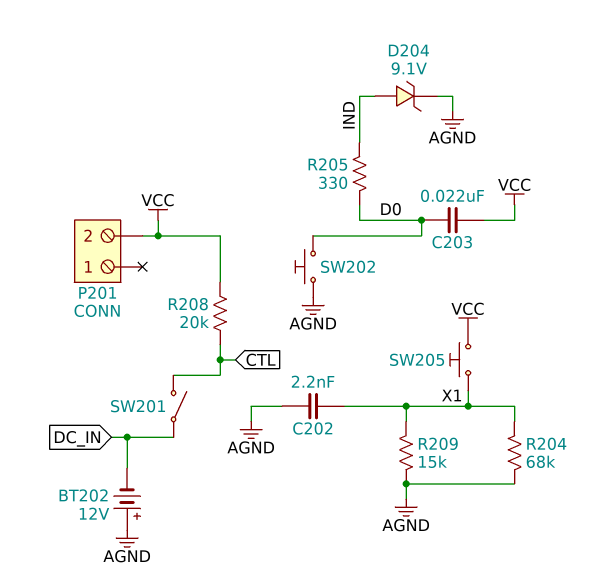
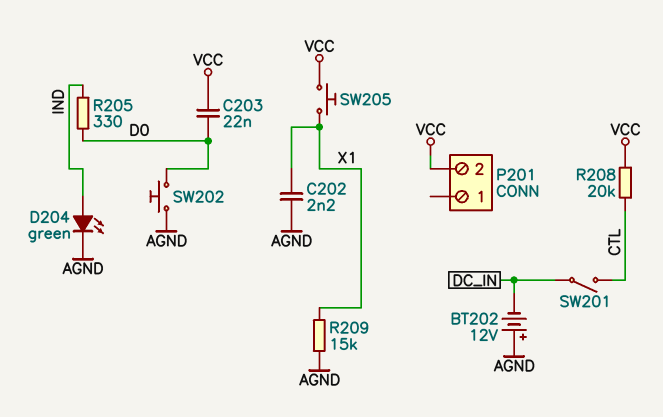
D204: zener 9.1V (A IND, K AGND) -> LED green (A IND, K AGND)
R204: 68k (AGND, X1) -> none

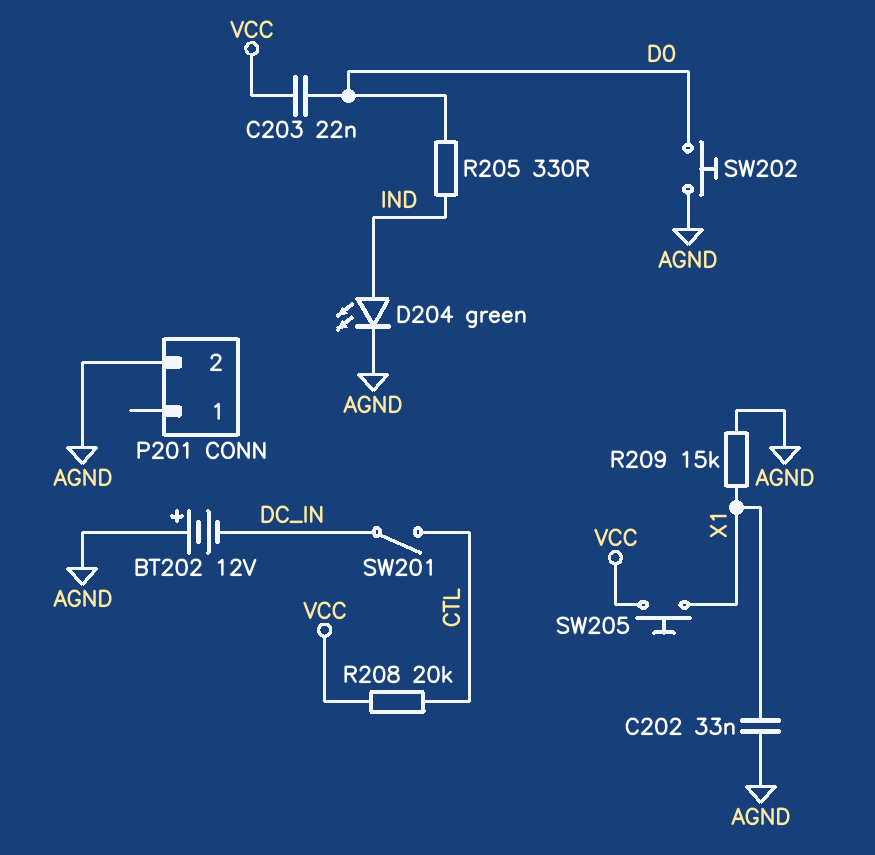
C202: 2.2nF (AGND, X1) -> 33nF (AGND, X1)
P201 pin 2: VCC -> AGND

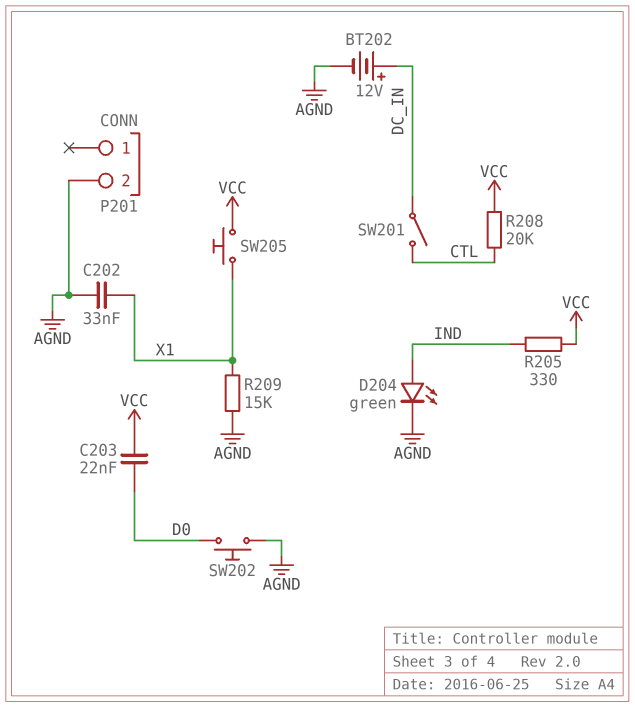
BT202: 12V (plus AGND, minus DC_IN) -> 12V (plus DC_IN, minus AGND)
R205: 330 (D0, IND) -> 330 (IND, VCC)

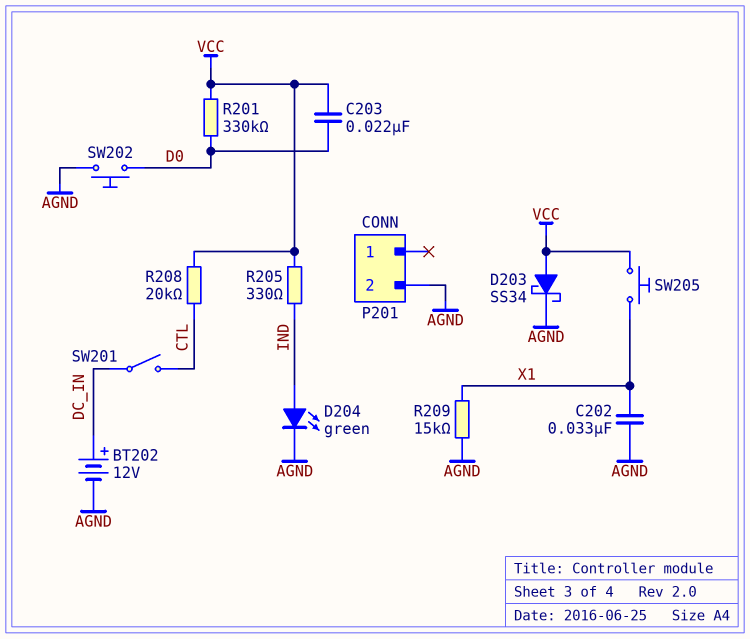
D203: none -> schottky SS34 (A VCC, K AGND)
R201: none -> 330k (D0, VCC)

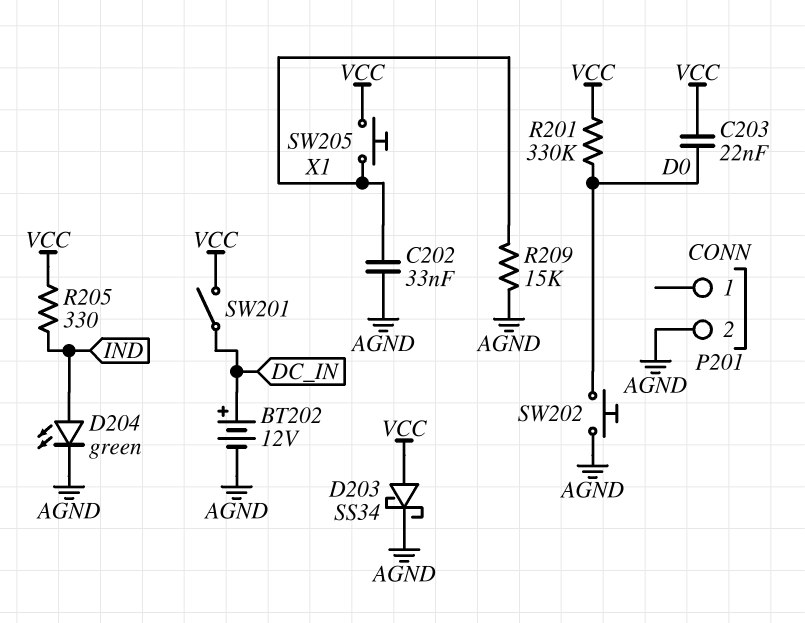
R208: 20k (CTL, VCC) -> none
SW201: switch (CTL, DC_IN) -> switch (DC_IN, VCC)

